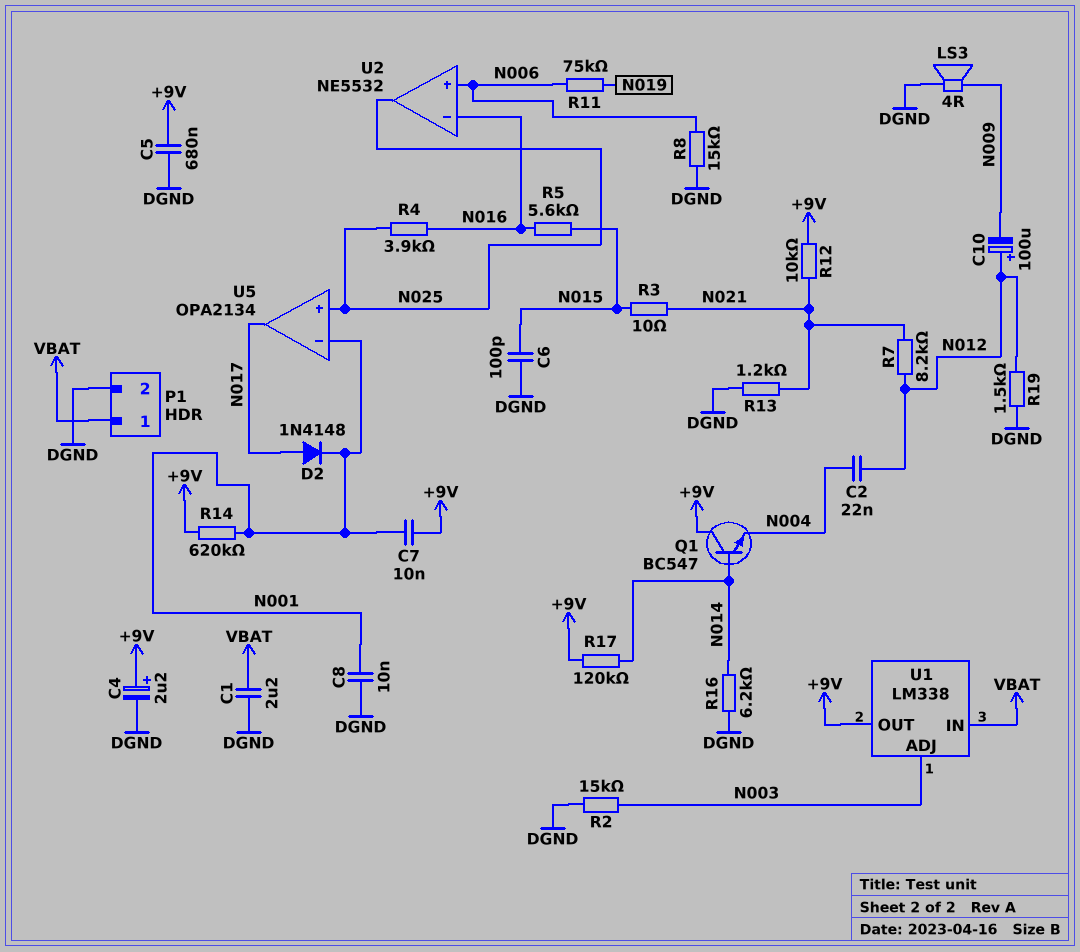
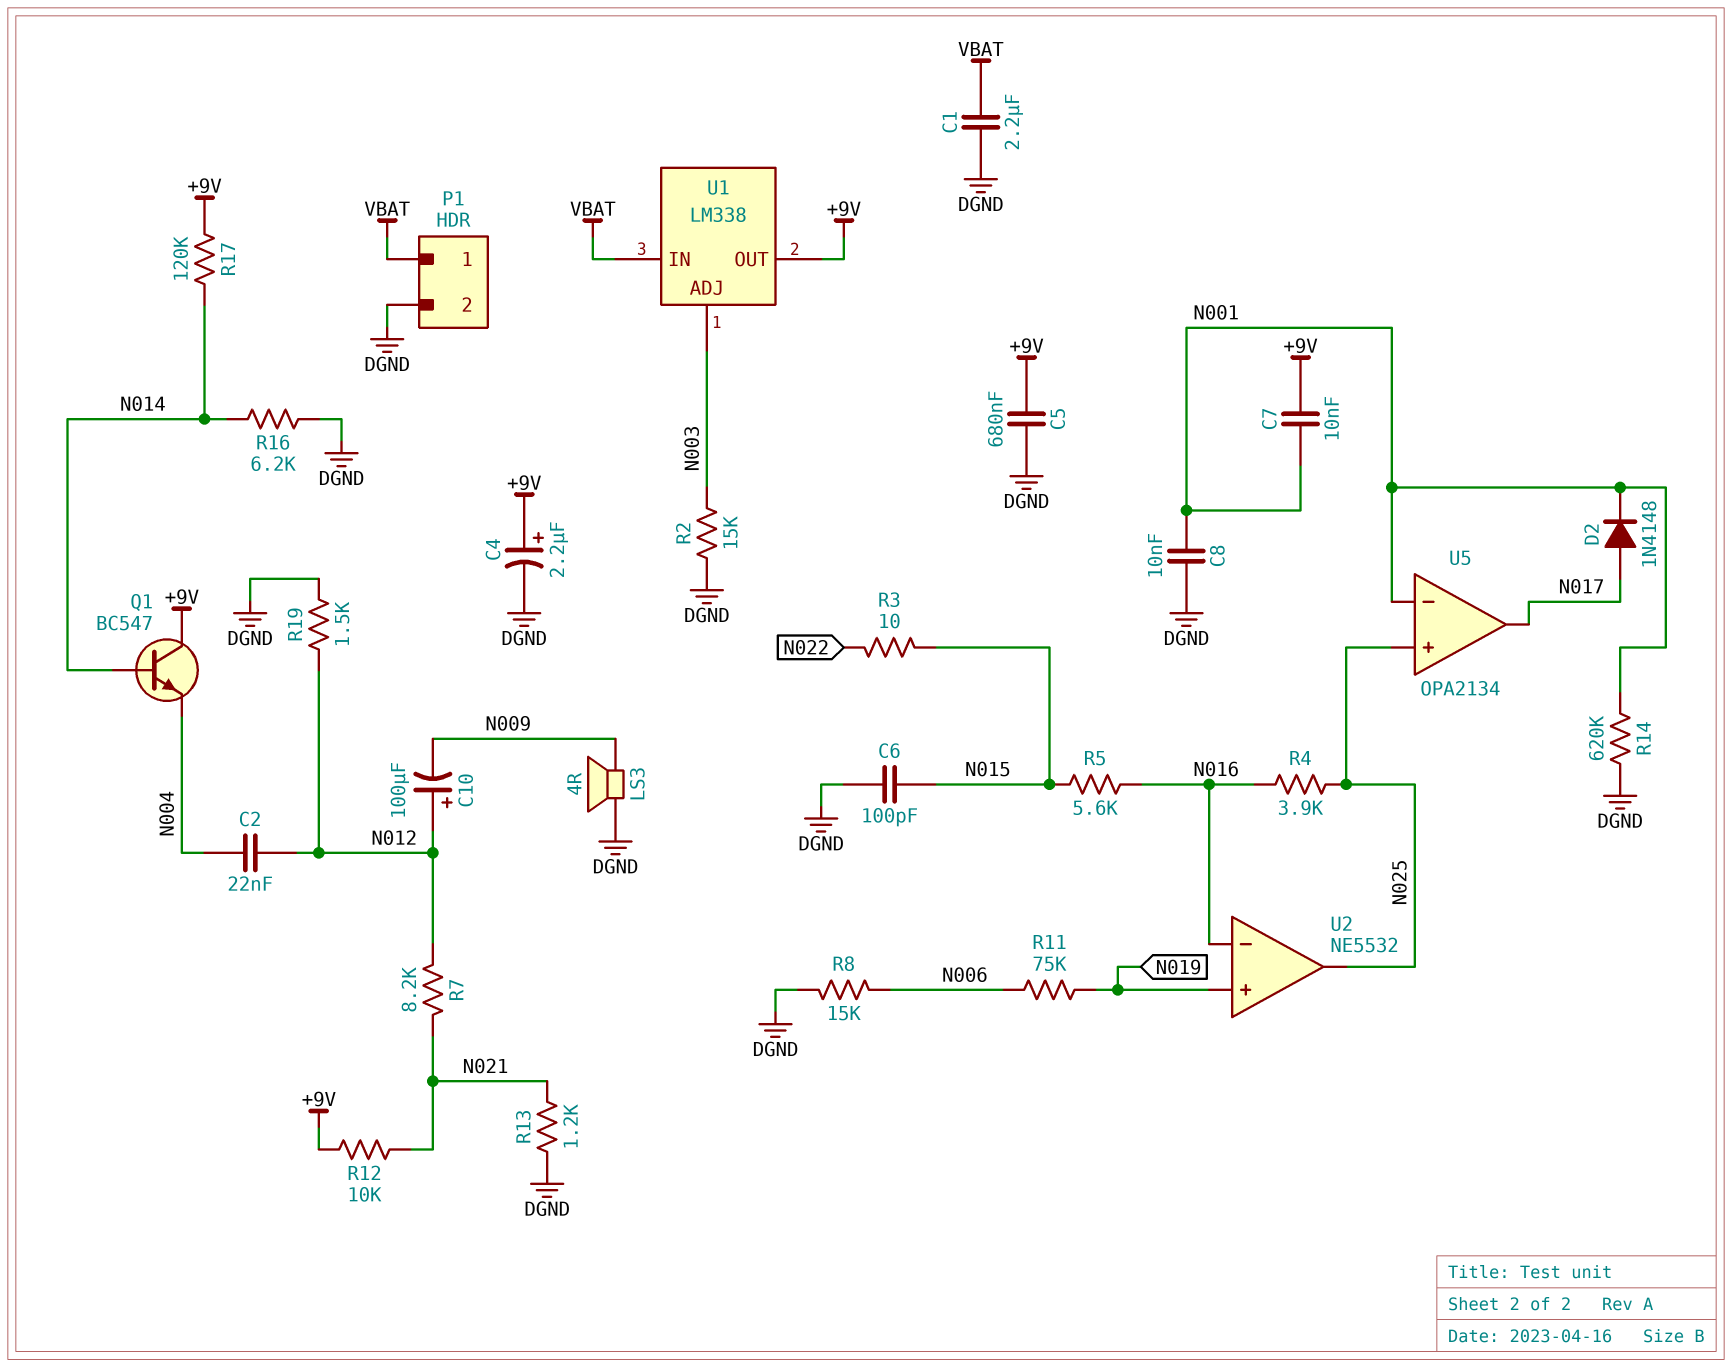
R3: 10 (N015, N021) -> 10 (N015, N022)
R14: 620k (+9V, N001) -> 620k (DGND, N001)
U2 pin in+: N006 -> N019

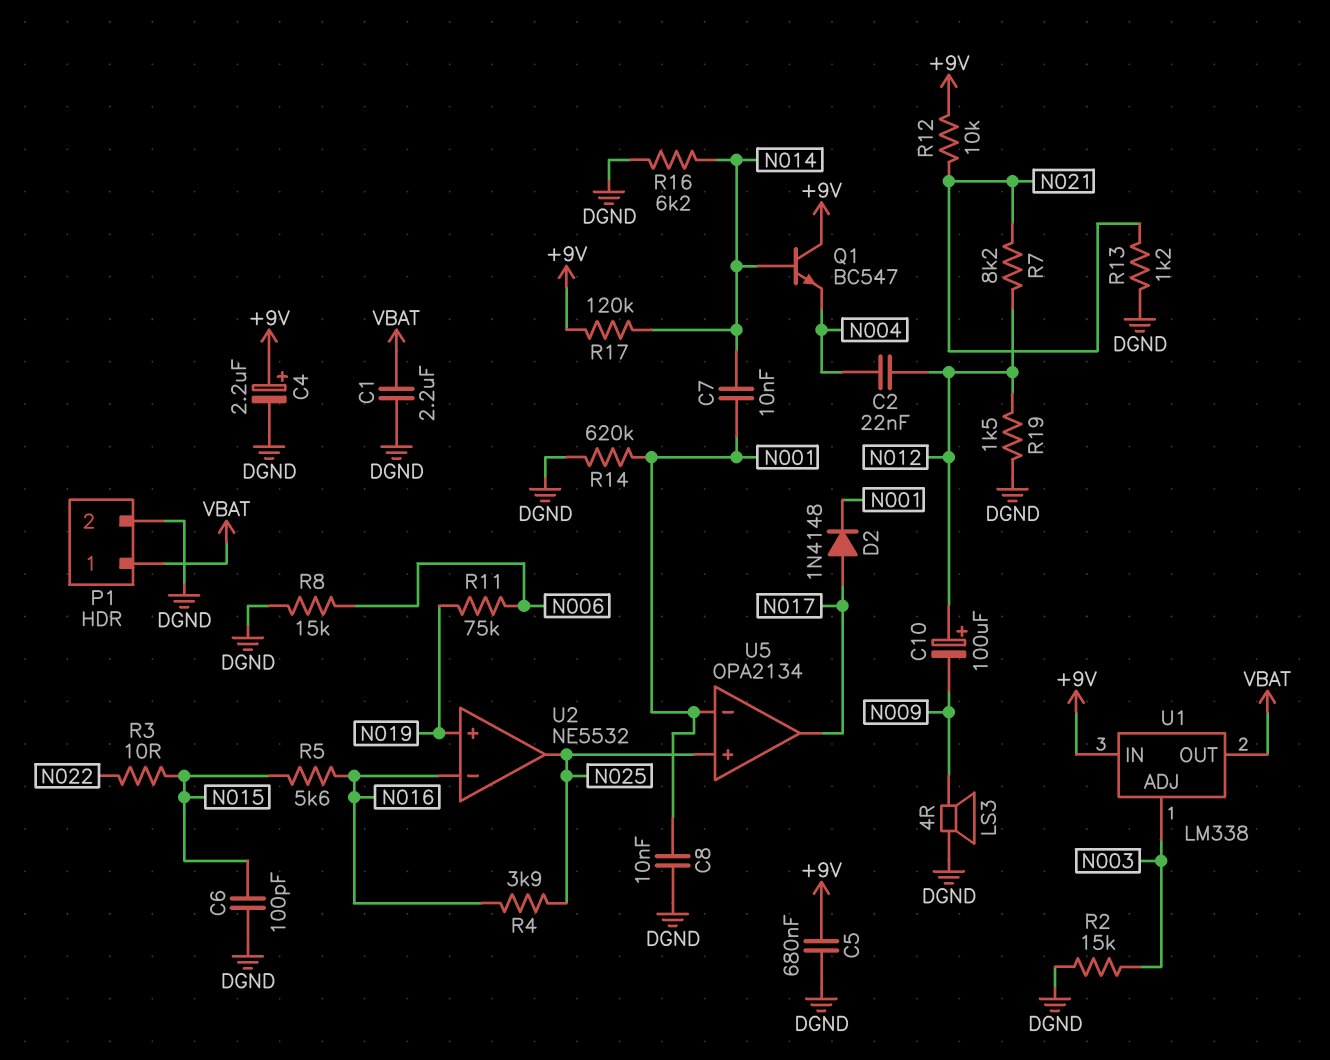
C7: 10nF (+9V, N001) -> 10nF (N001, N014)
U1 pin IN: VBAT -> +9V
U1 pin OUT: +9V -> VBAT

